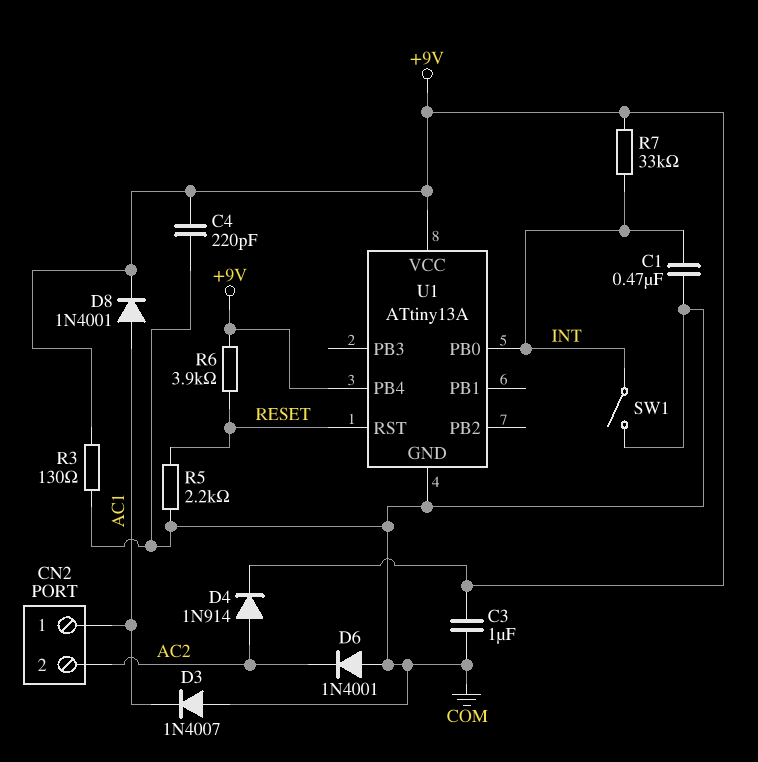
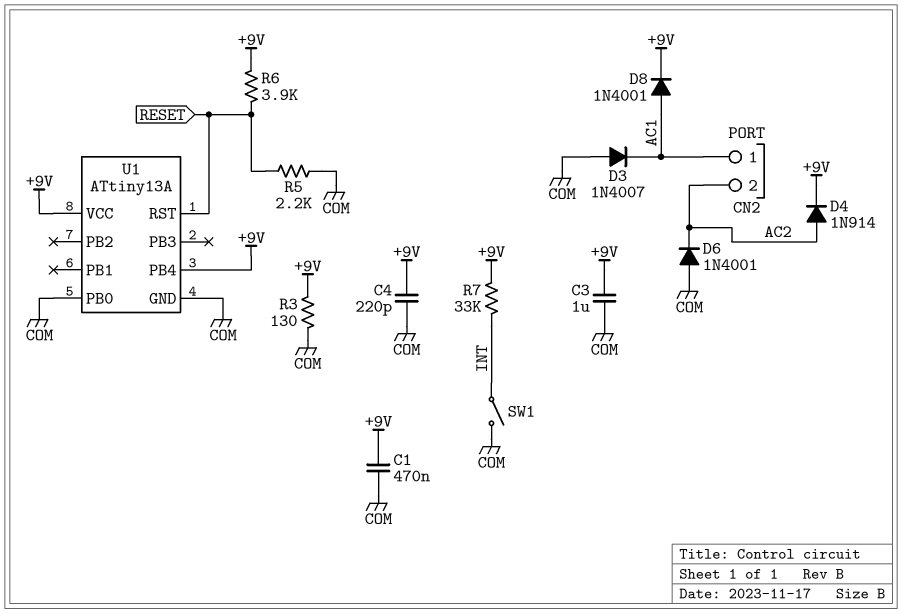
C1: 470nF (COM, INT) -> 470nF (+9V, COM)
U1 pin PB0: INT -> COM

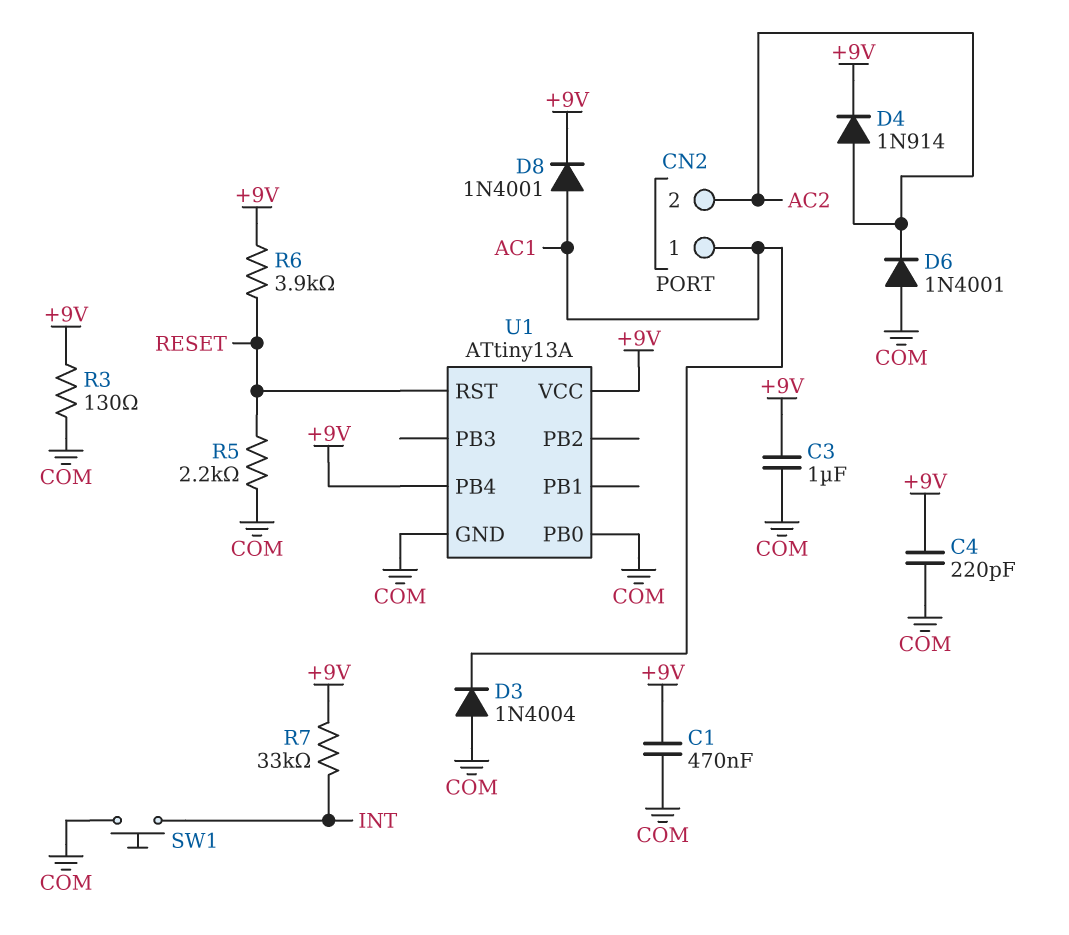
D3: diode 1N4007 (A COM, K AC1) -> diode 1N4004 (A COM, K AC1)
SW1: switch (COM, INT) -> button (COM, INT)

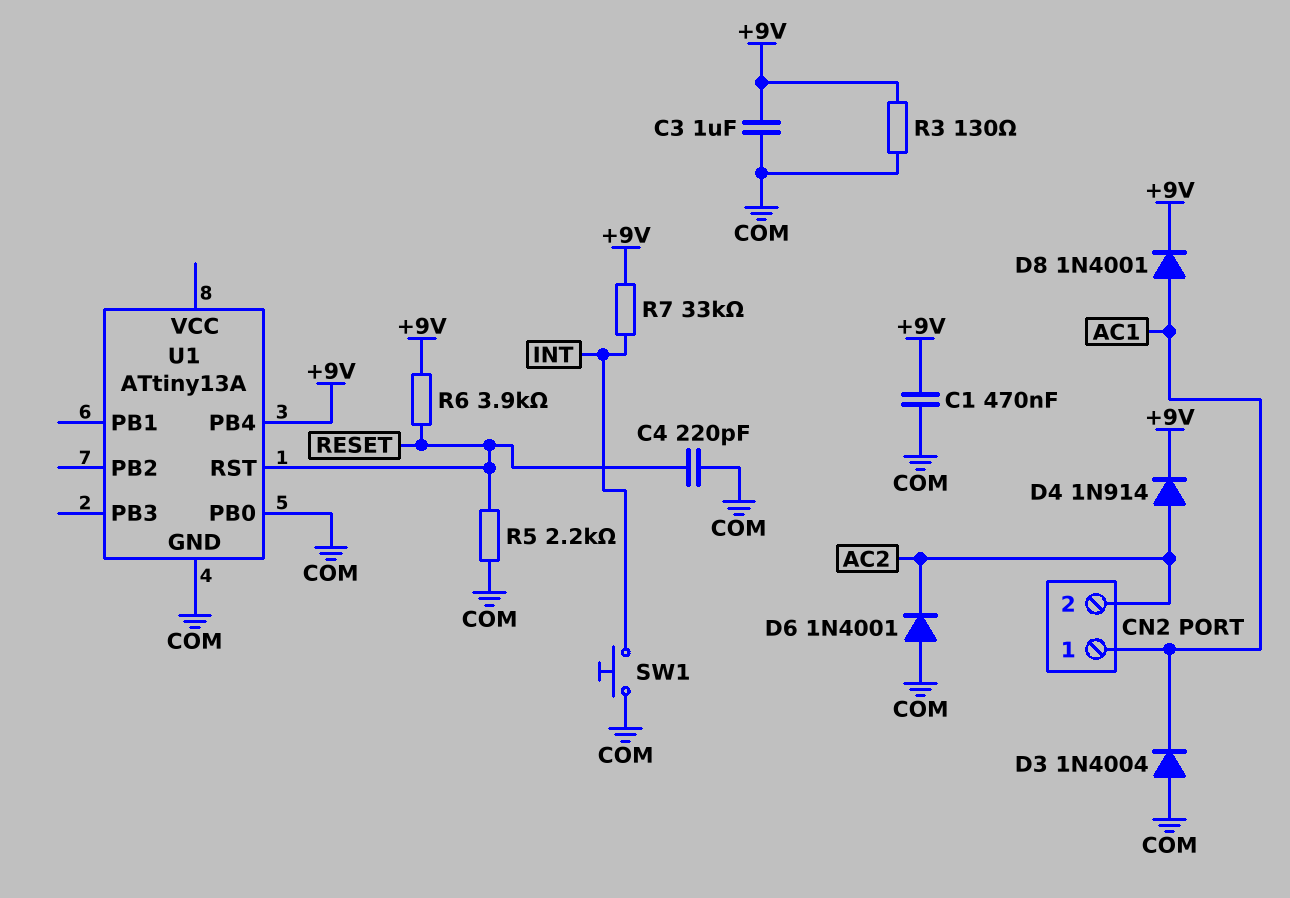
C4: 220pF (+9V, COM) -> 220pF (COM, RESET)
U1 pin VCC: +9V -> none

